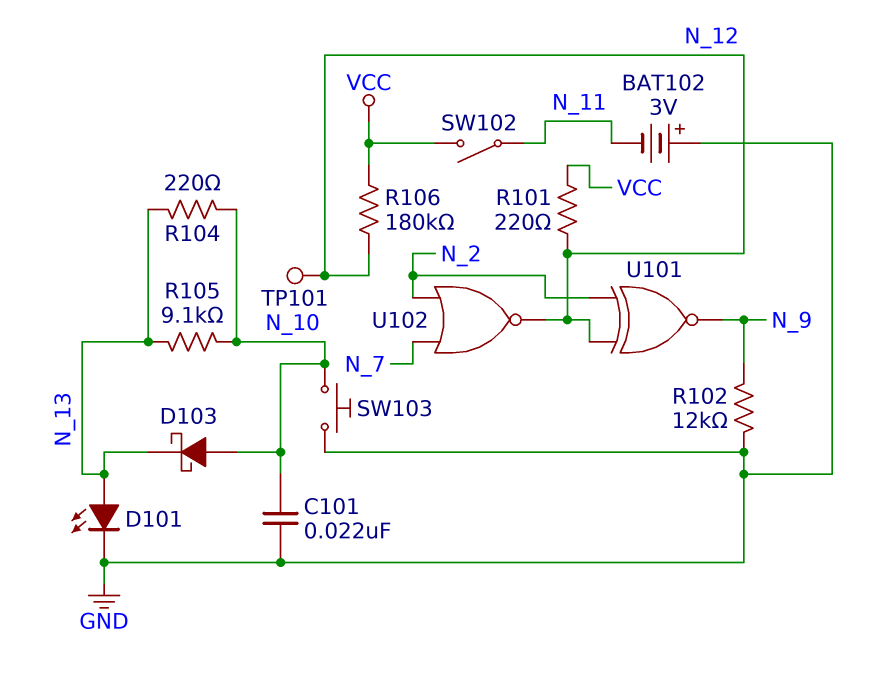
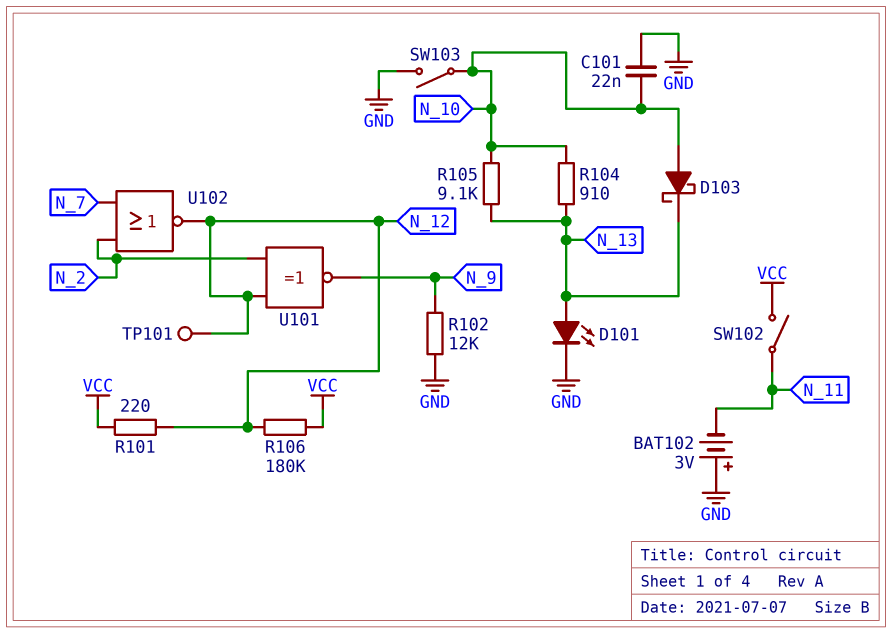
R104: 220 (N_10, N_13) -> 910 (N_10, N_13)
SW103: button (GND, N_10) -> switch (GND, N_10)

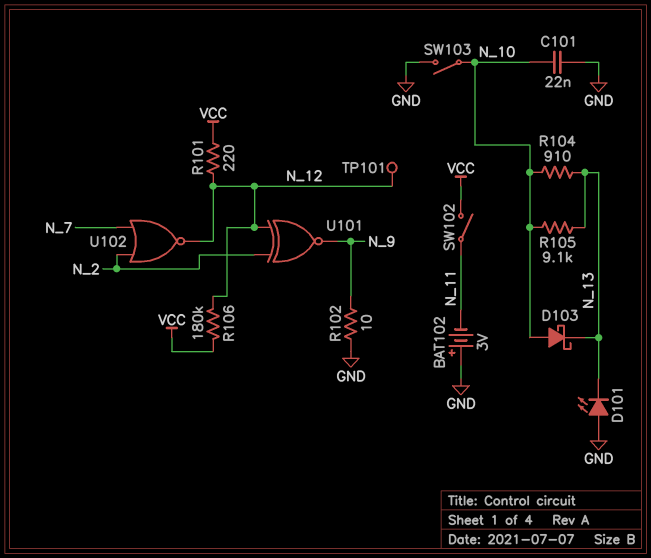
D101: LED (A N_13, K GND) -> LED (A GND, K N_13)
R102: 12k (GND, N_9) -> 10 (GND, N_9)

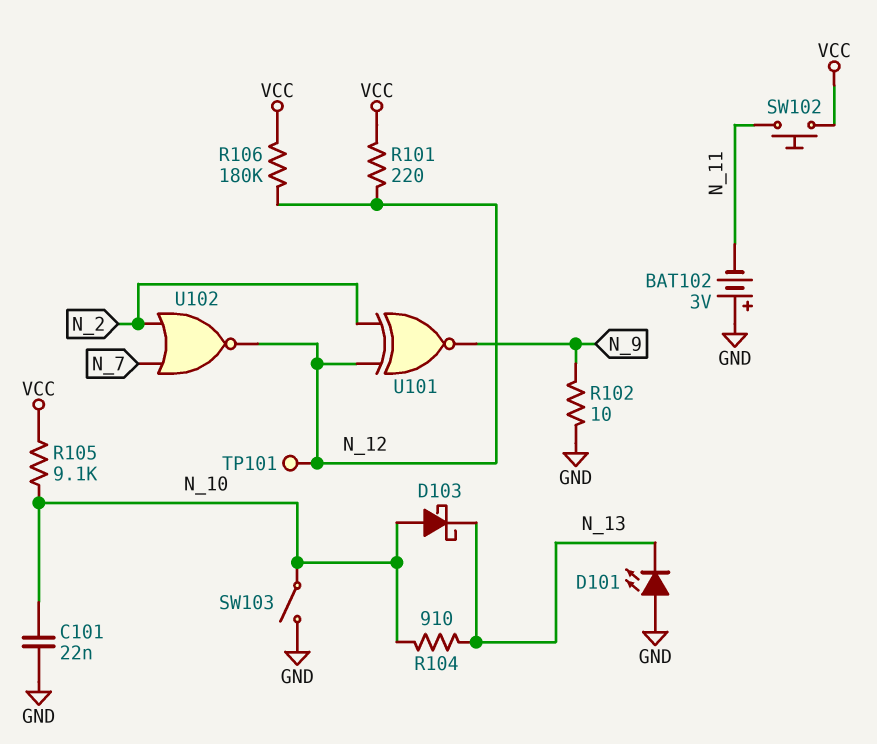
R105: 9.1k (N_10, N_13) -> 9.1k (N_10, VCC)
SW102: switch (N_11, VCC) -> button (N_11, VCC)

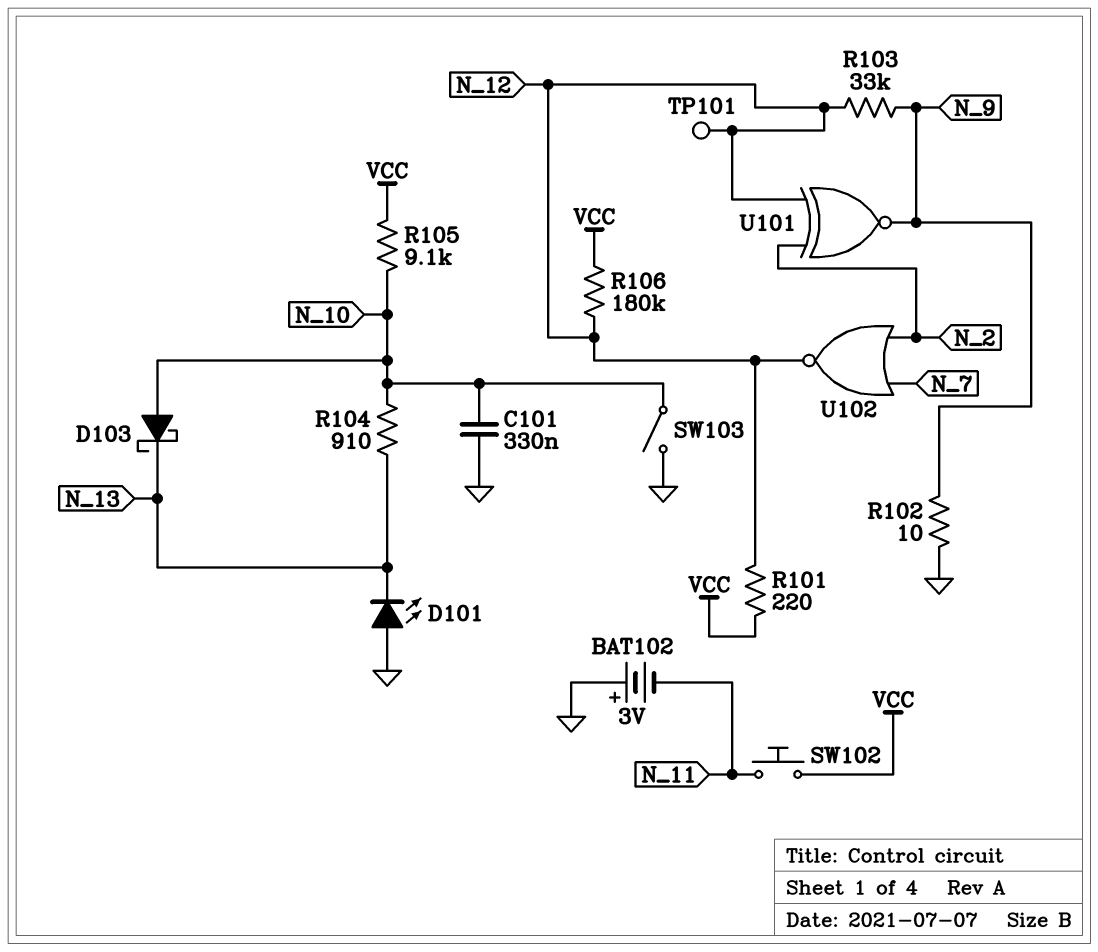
C101: 22nF (GND, N_10) -> 330nF (GND, N_10)
R103: none -> 33k (N_9, N_12)

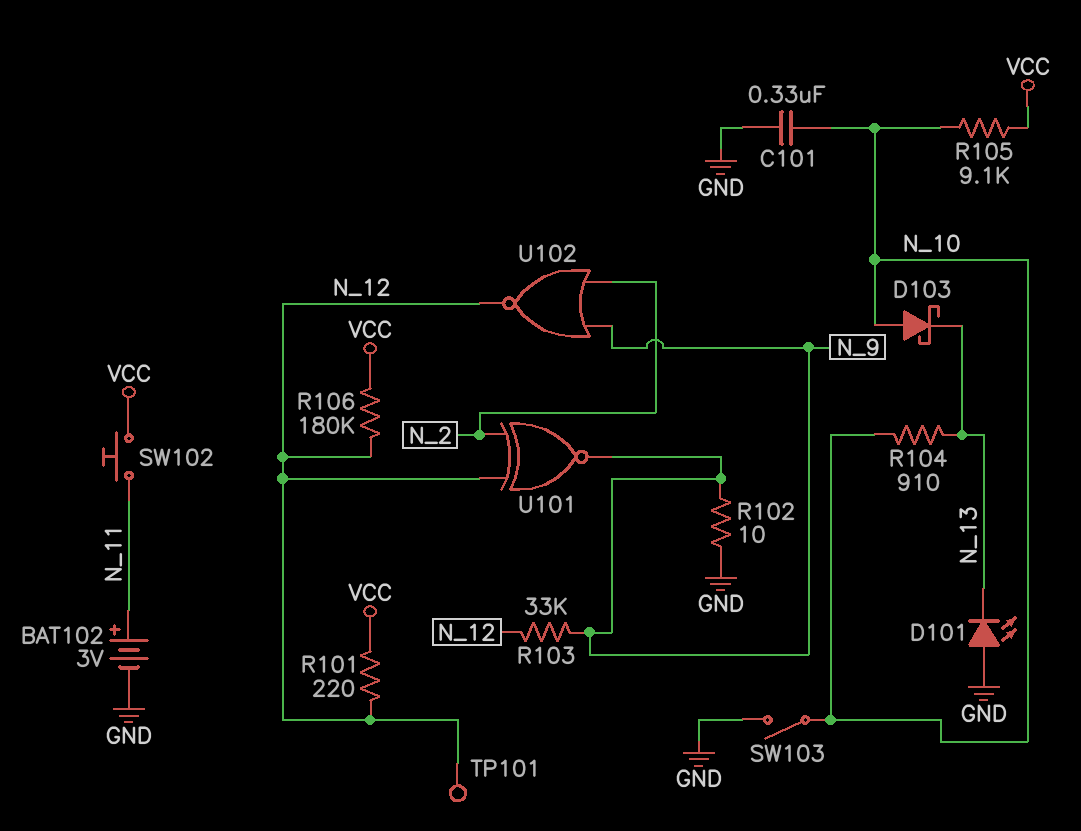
BAT102: 3V (plus GND, minus N_11) -> 3V (plus N_11, minus GND)
U102: NOR (in N_2, in N_7, out N_12) -> NOR (in N_2, in N_9, out N_12)

